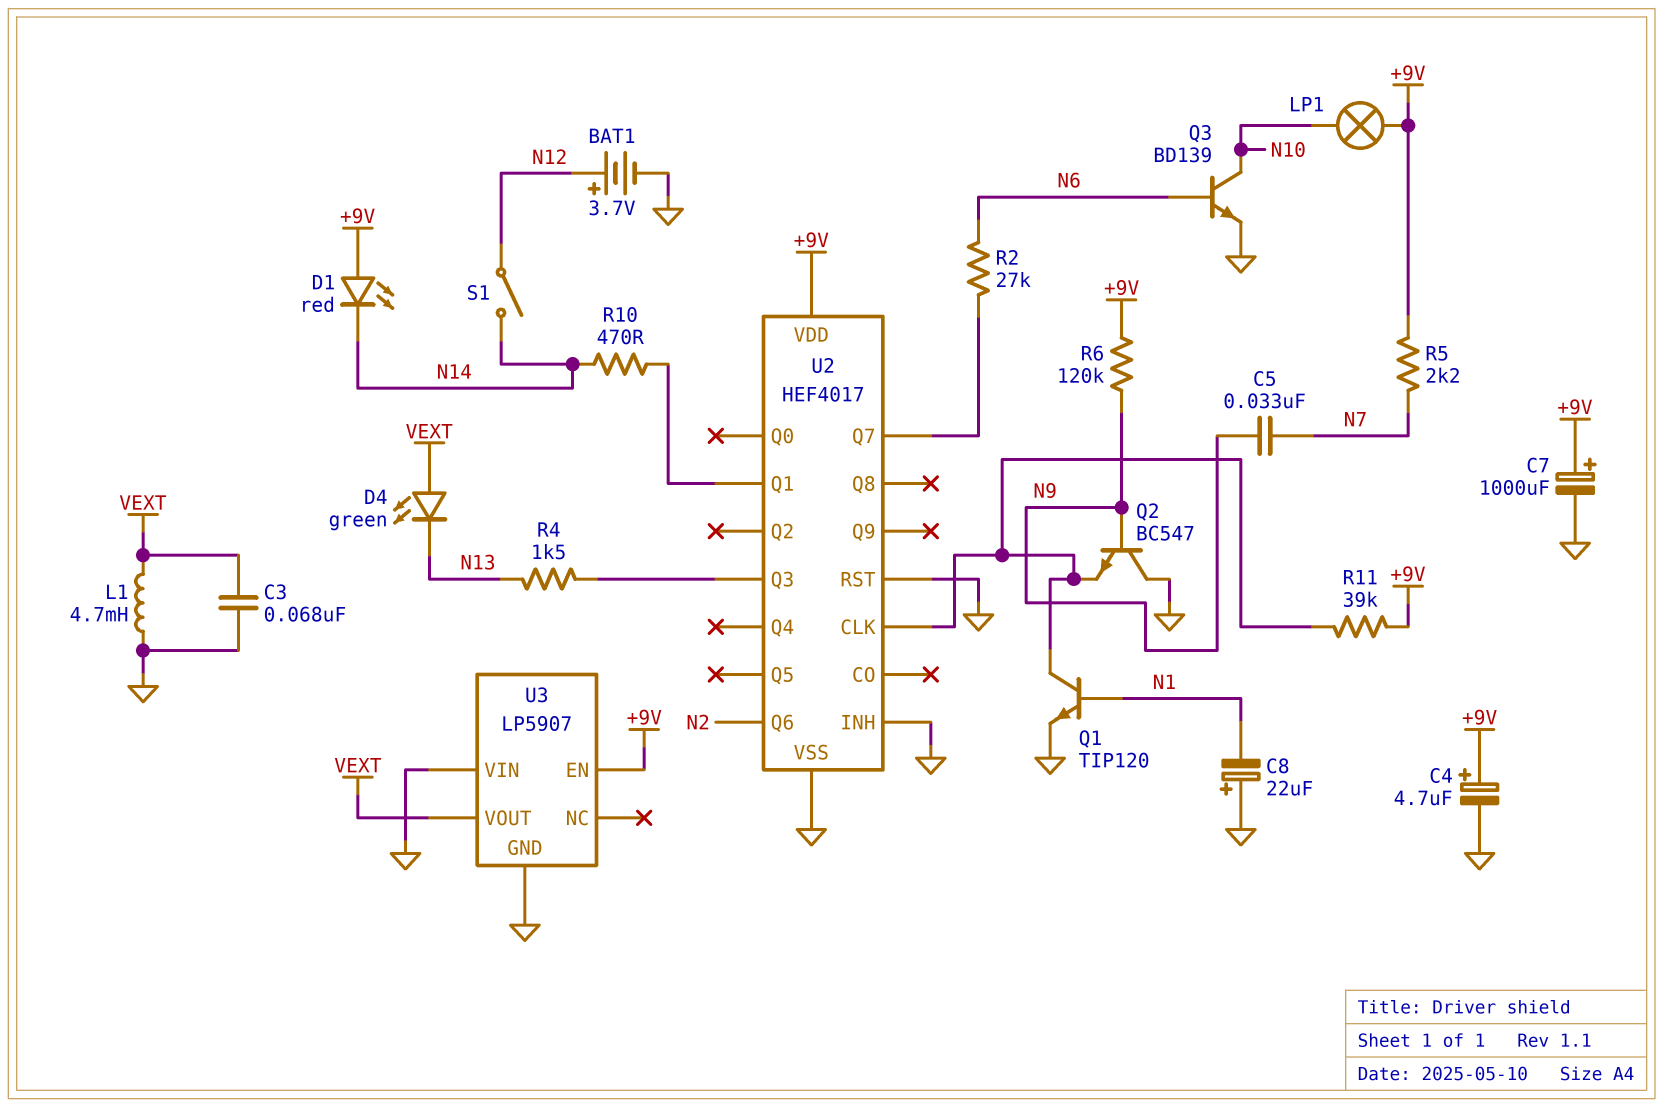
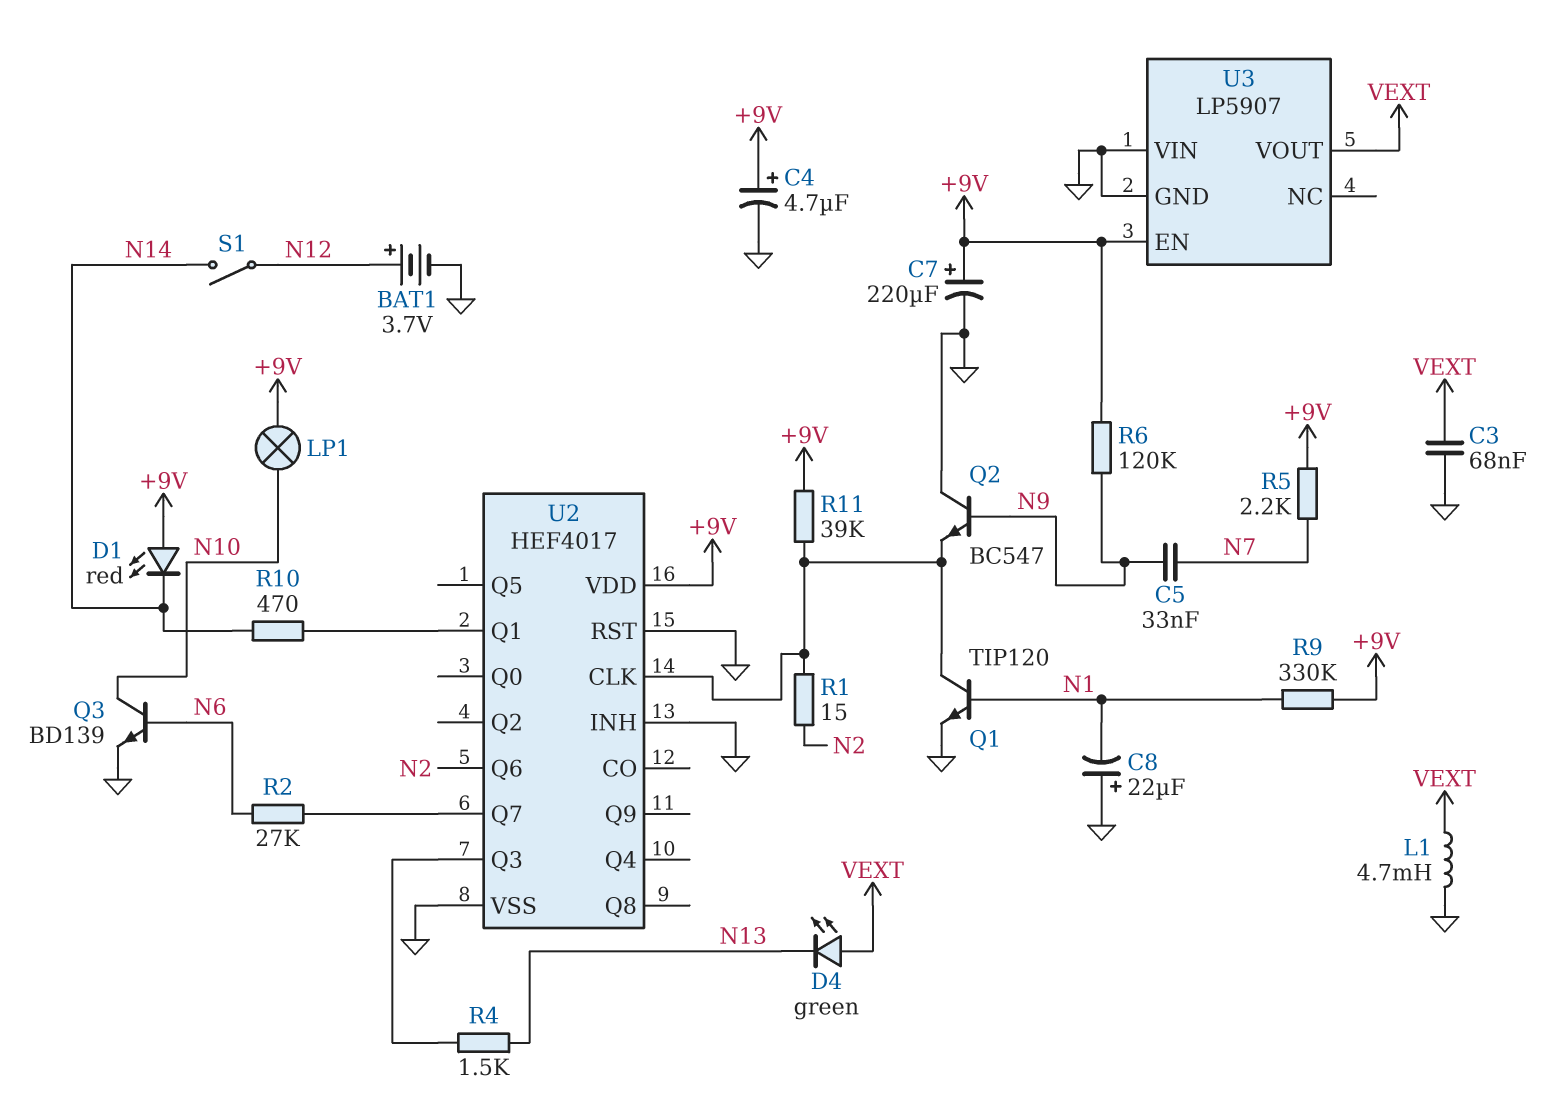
C7: 1000uF (plus +9V, minus GND) -> 220uF (plus +9V, minus GND)
R1: none -> 15 (N2, U2/CLK)
R9: none -> 330k (+9V, N1)

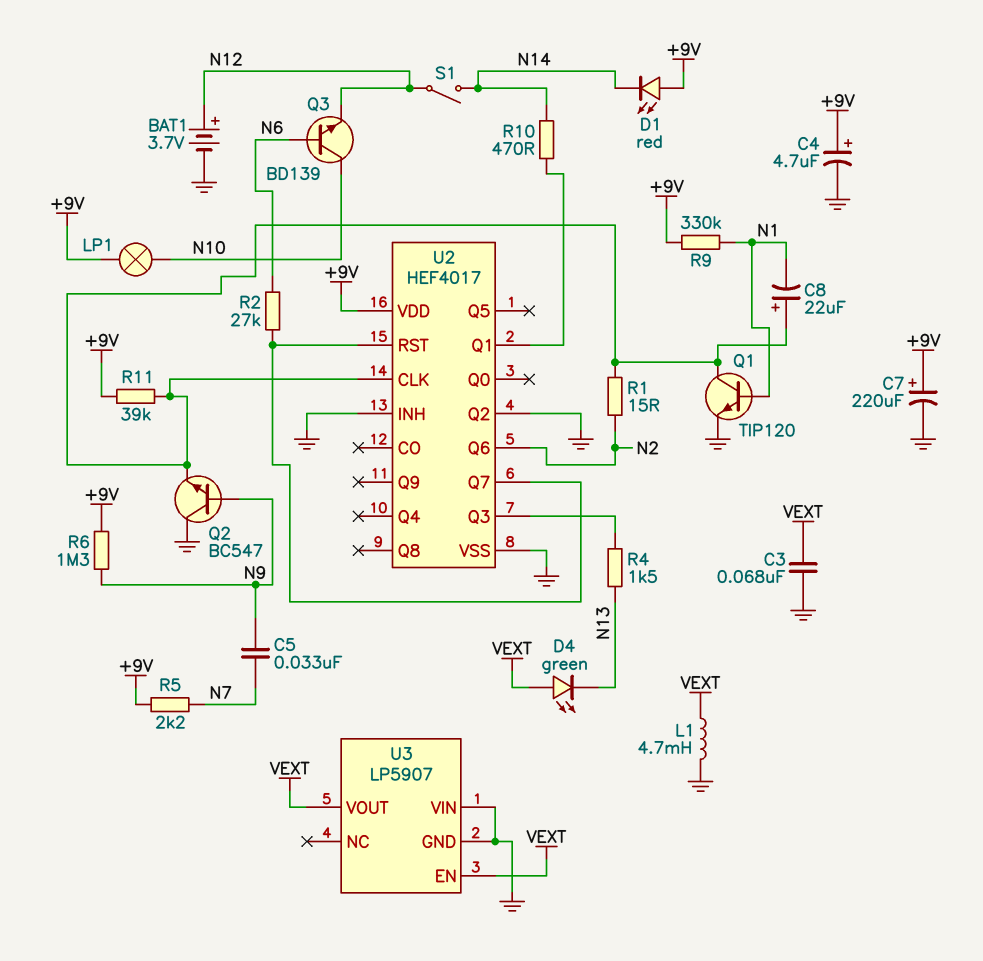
C8: 22uF (plus GND, minus N1) -> 22uF (plus U2/CLK, minus N1)
Q3: NPN BD139 (B N6, C N10, E GND) -> NPN BD139 (B N6, C N10, E N12)
R6: 120k (+9V, N9) -> 1.3M (+9V, N9)
U2 pin Q2: none -> GND
U2 pin RST: GND -> U2/Q7
U3 pin EN: +9V -> VEXT

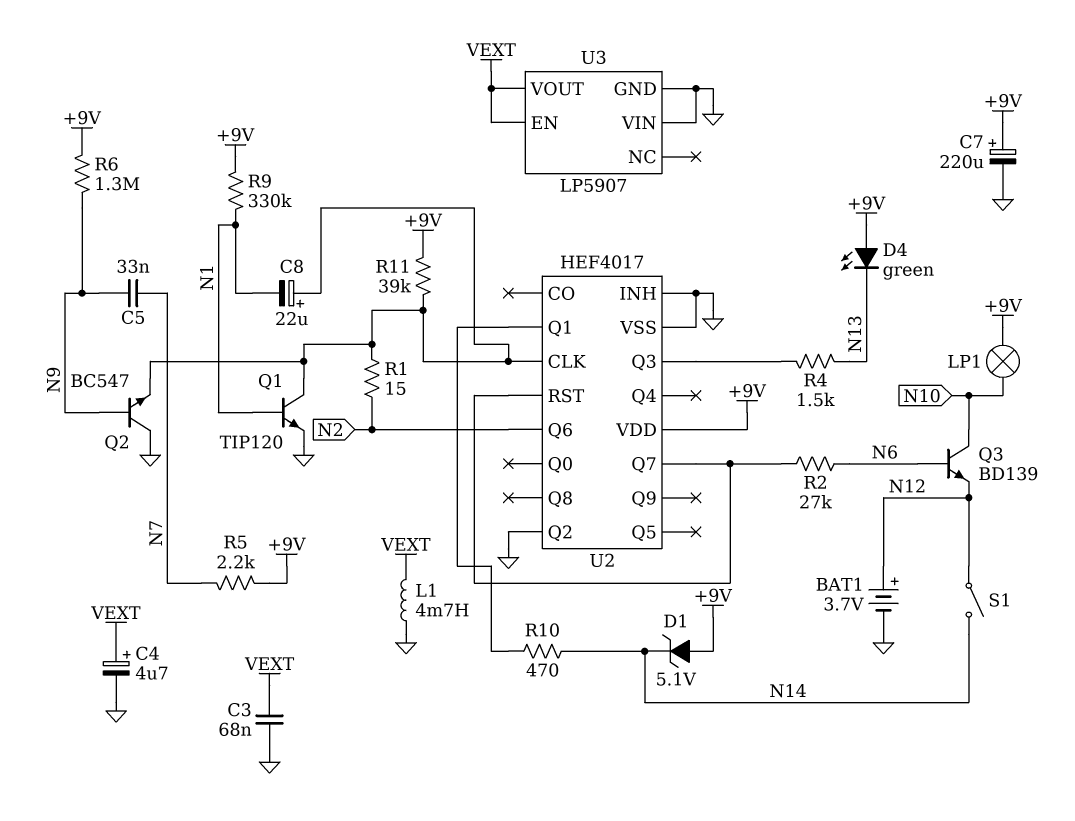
C4: 4.7uF (plus +9V, minus GND) -> 4.7uF (plus VEXT, minus GND)
D1: LED red (A +9V, K N14) -> zener 5.1V (A +9V, K N14)
D4: LED green (A VEXT, K N13) -> LED green (A +9V, K N13)

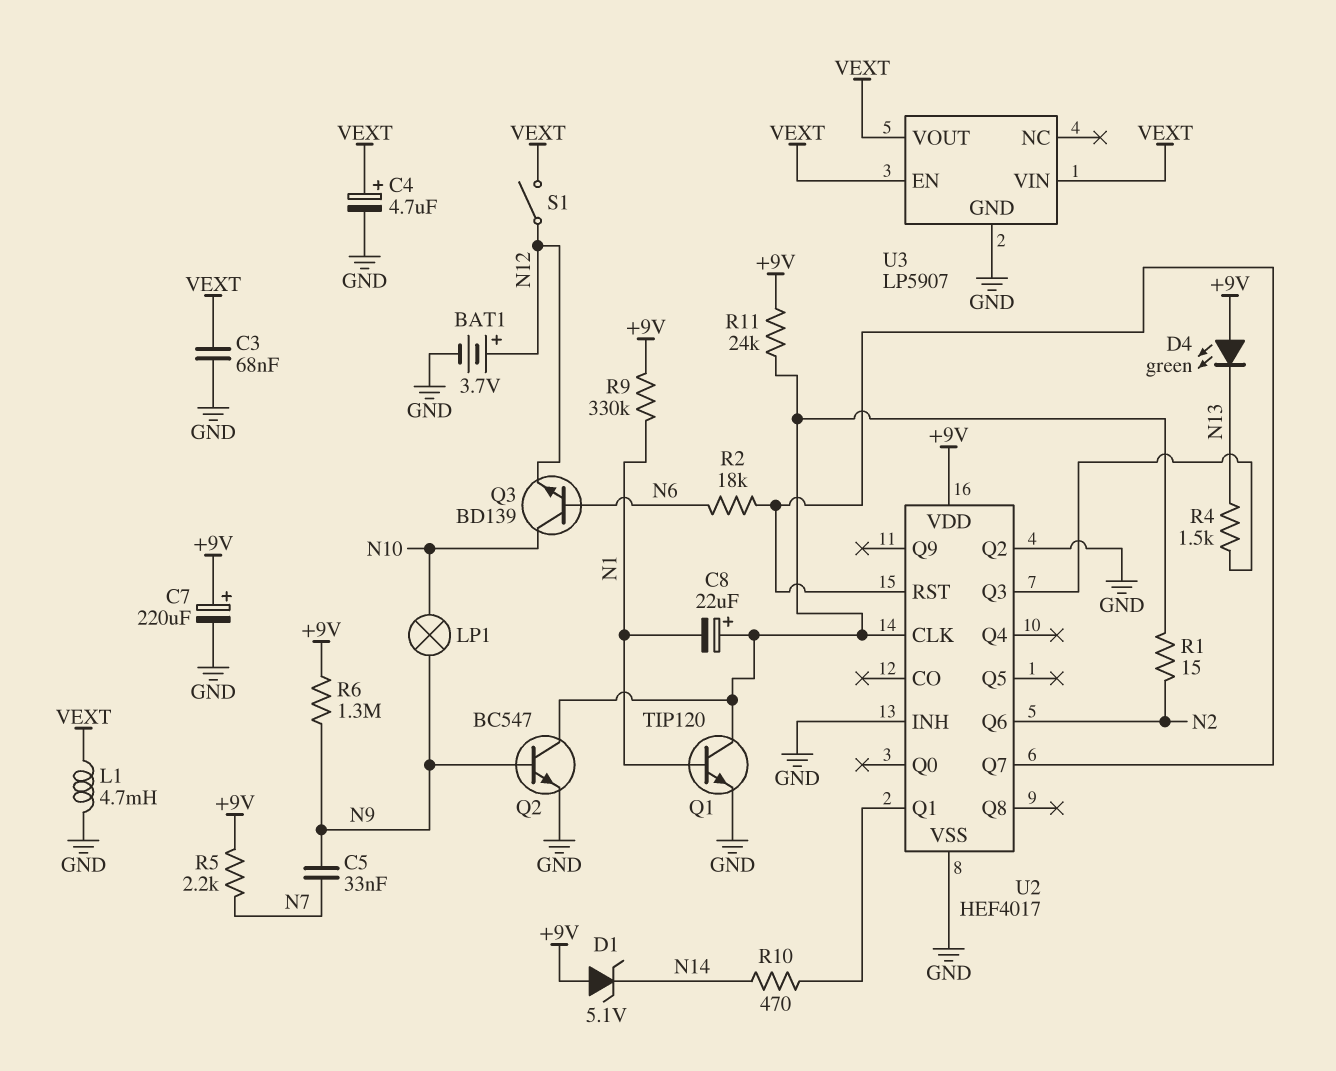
LP1: lamp (+9V, N10) -> lamp (N9, N10)
Q2: NPN BC547 (B N9, C GND, E U2/CLK) -> NPN BC547 (B N9, C U2/CLK, E GND)
R2: 27k (N6, U2/Q7) -> 18k (N6, U2/Q7)
R11: 39k (+9V, U2/CLK) -> 24k (+9V, U2/CLK)
S1: switch (N12, N14) -> switch (N12, VEXT)
U3 pin VIN: GND -> VEXT

